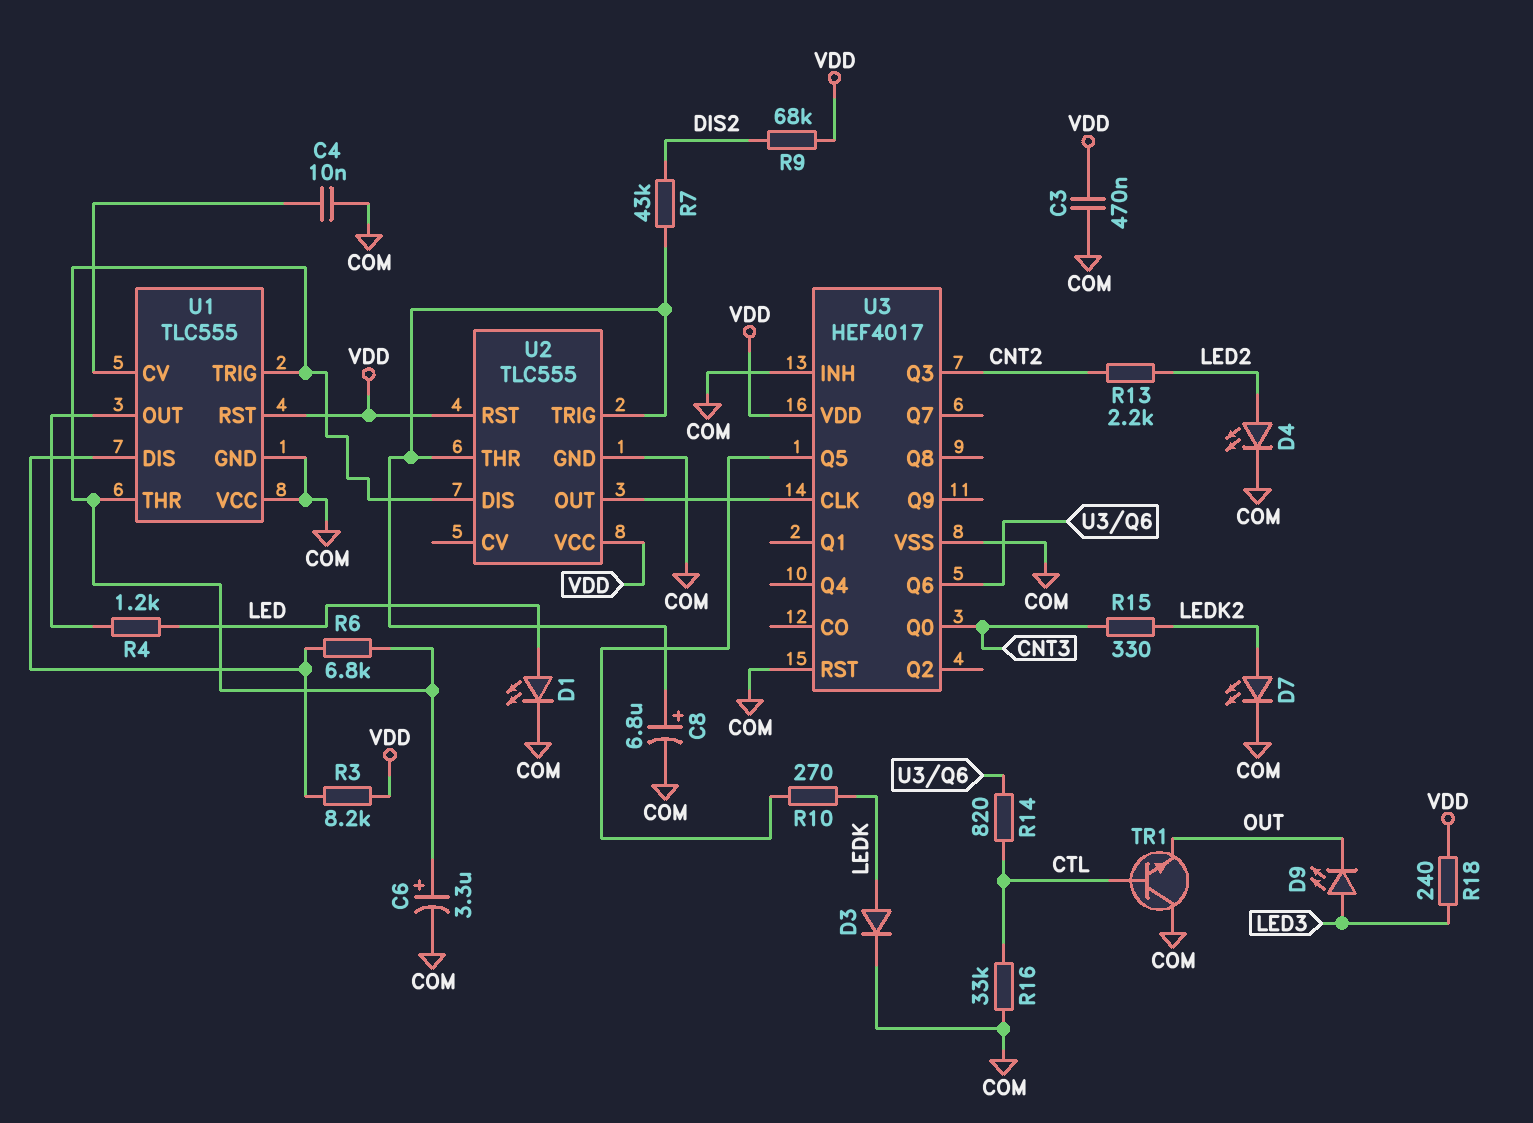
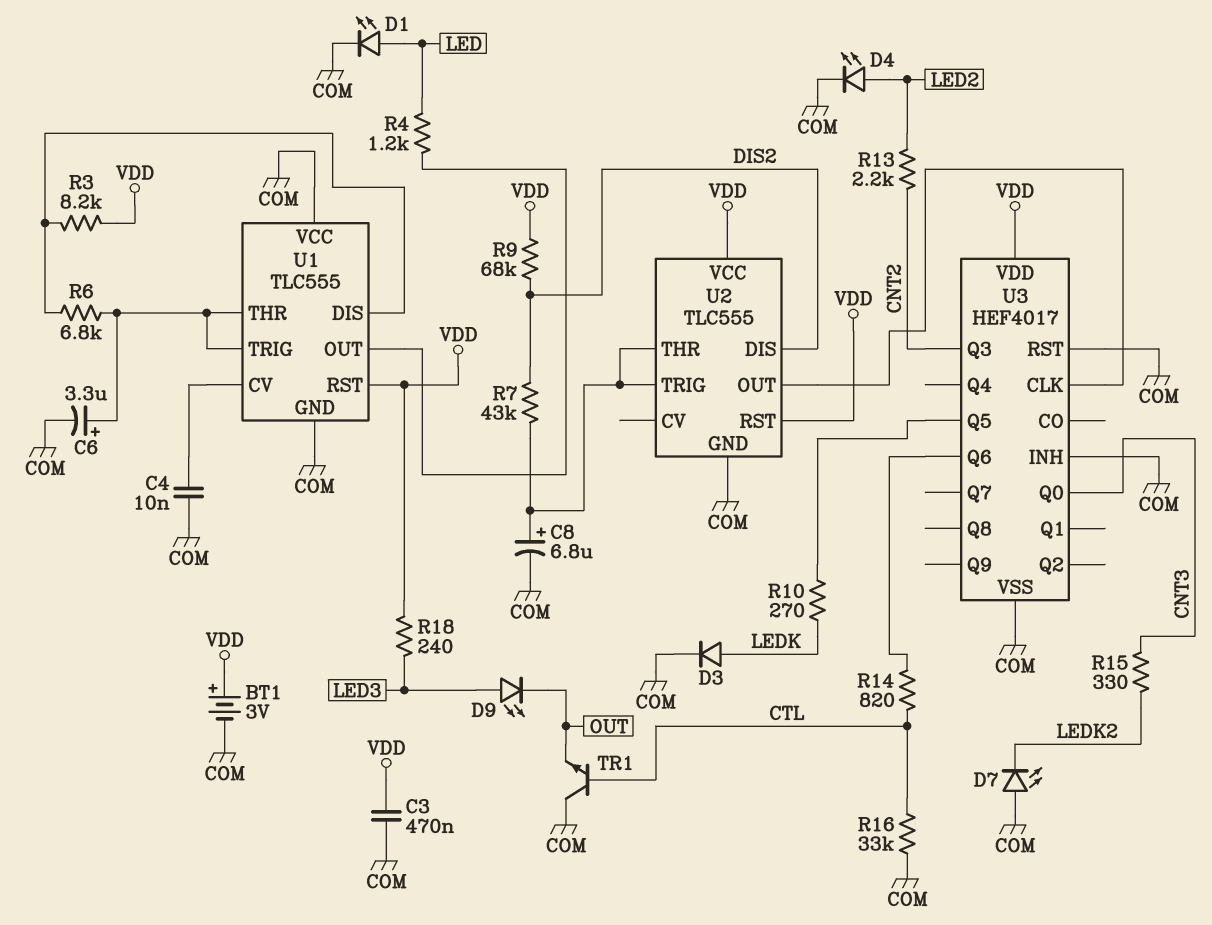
BT1: none -> 3V (plus VDD, minus COM)
D7: LED (A LEDK2, K COM) -> LED (A COM, K LEDK2)
U2 pin DIS: U1/THR -> DIS2

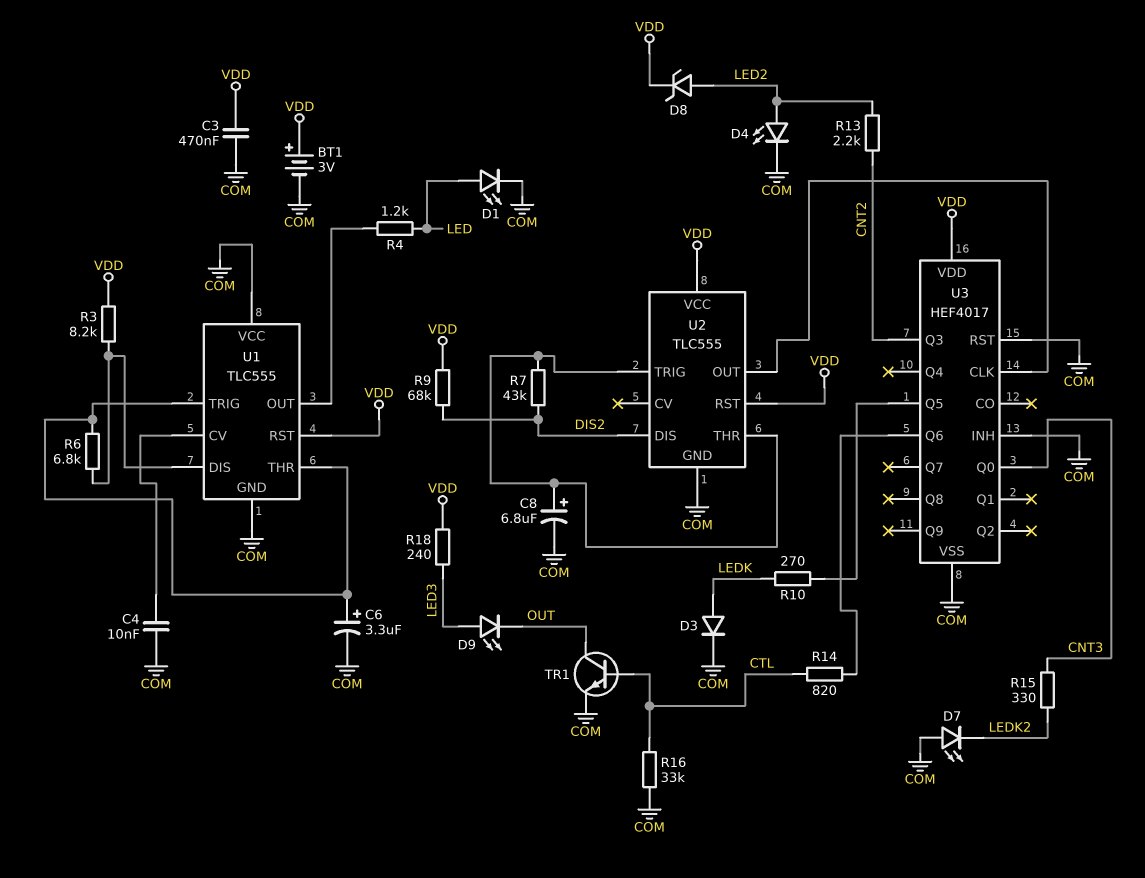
D8: none -> zener (A LED2, K VDD)
TR1: NPN (B CTL, C COM, E OUT) -> NPN (B CTL, C OUT, E COM)

